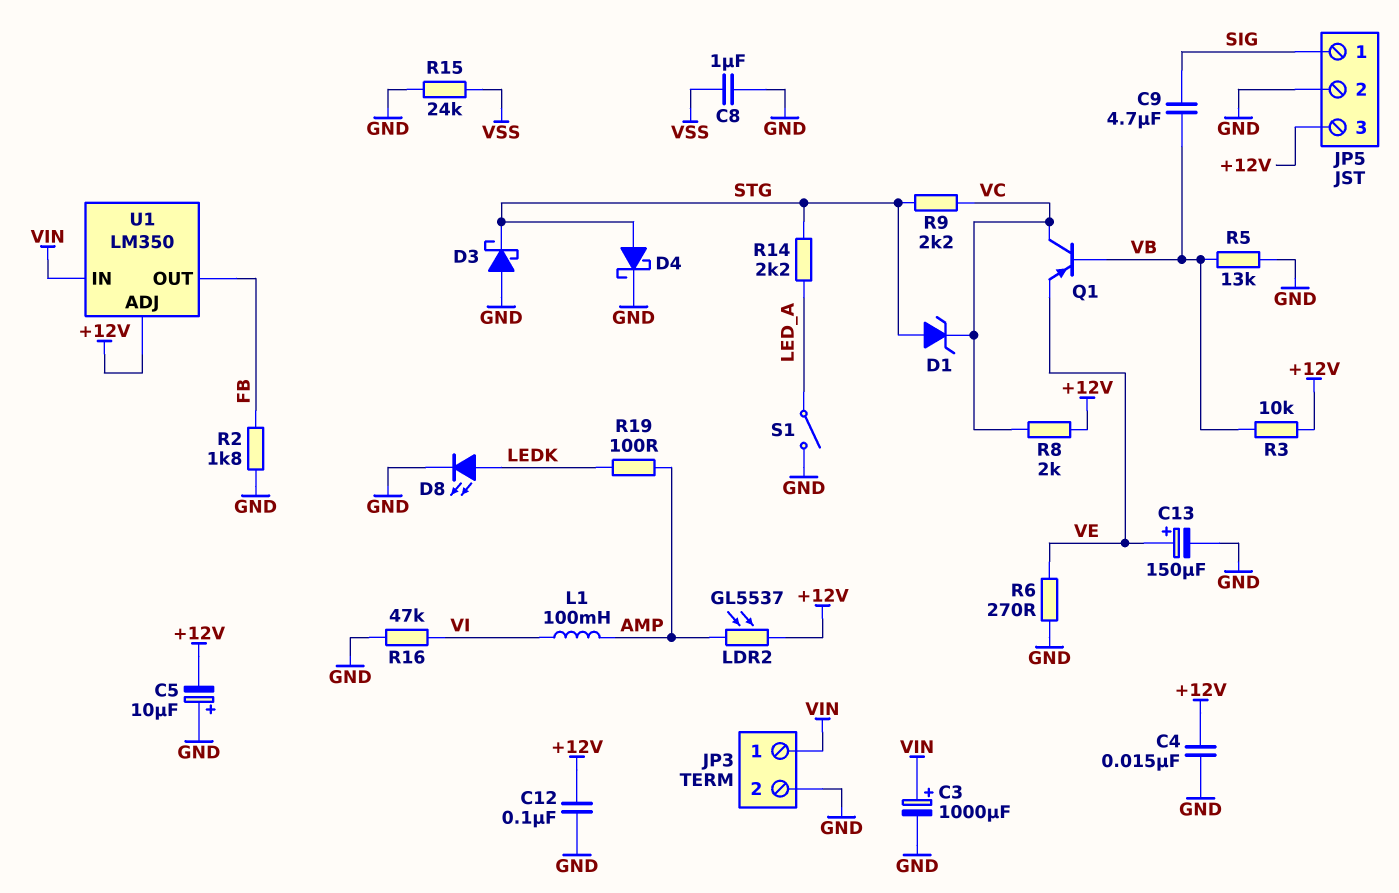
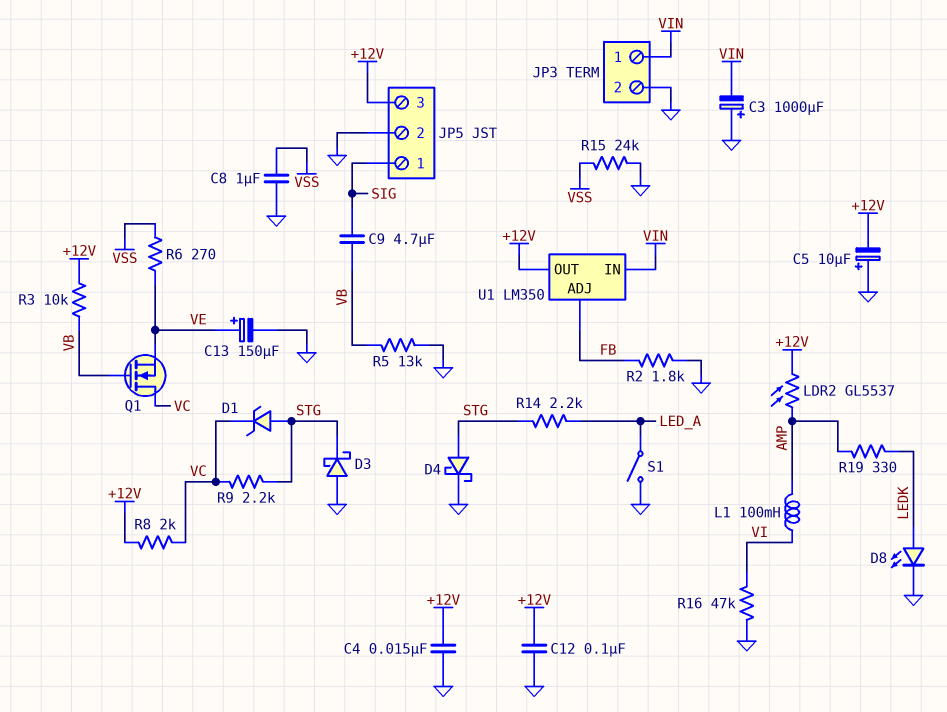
C3: 1000uF (plus VIN, minus GND) -> 1000uF (plus GND, minus VIN)
Q1: PNP (B VB, C VC, E VE) -> NMOS (G VB, D VC, S VE)
R6: 270 (GND, VE) -> 270 (VE, VSS)
R19: 100 (AMP, LEDK) -> 330 (AMP, LEDK)
U1 pin ADJ: +12V -> FB
U1 pin OUT: FB -> +12V

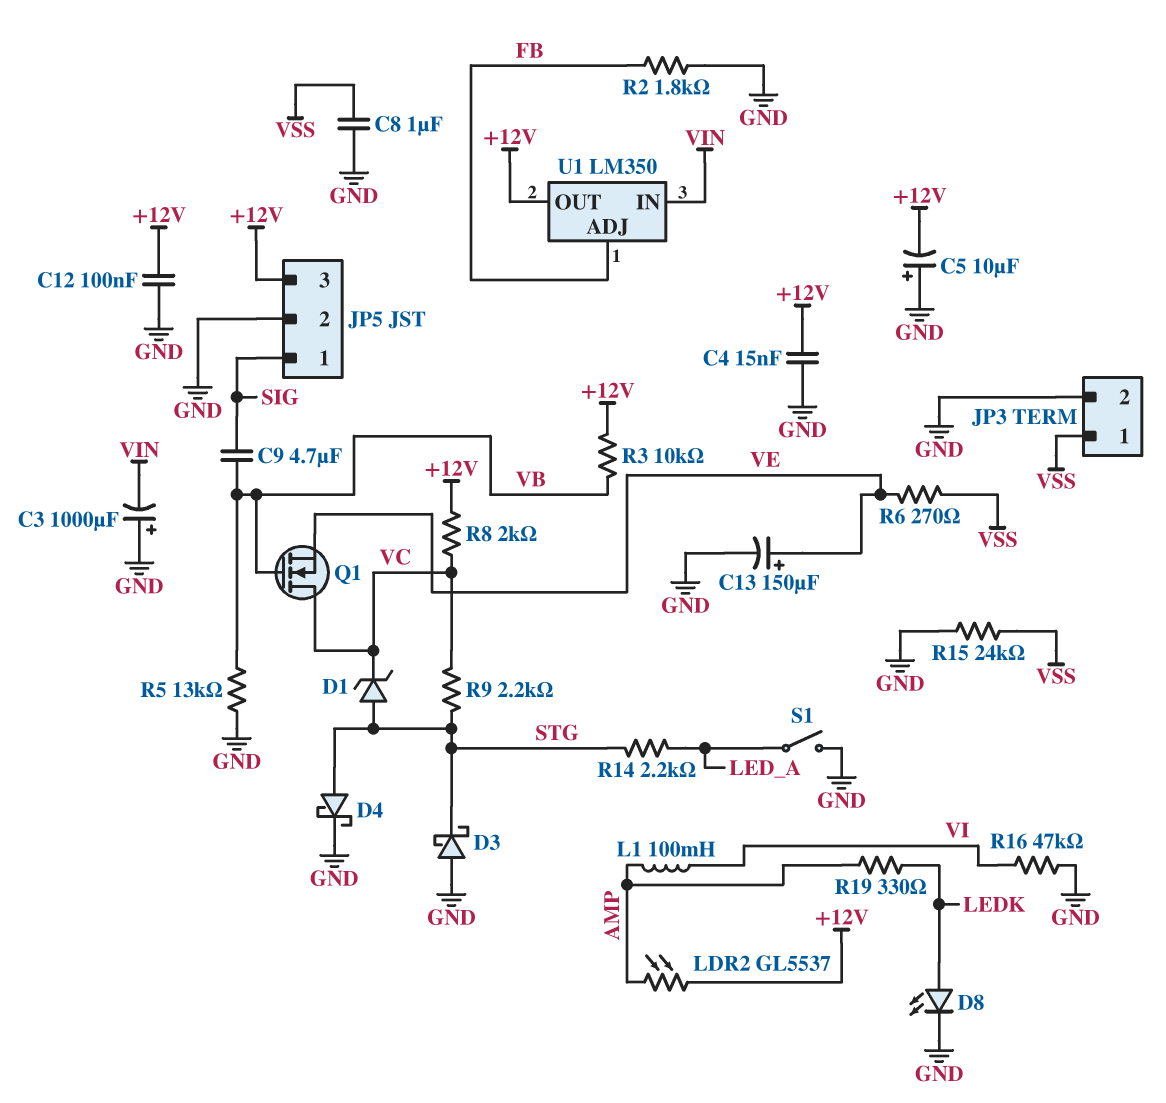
JP3 pin 1: VIN -> VSS

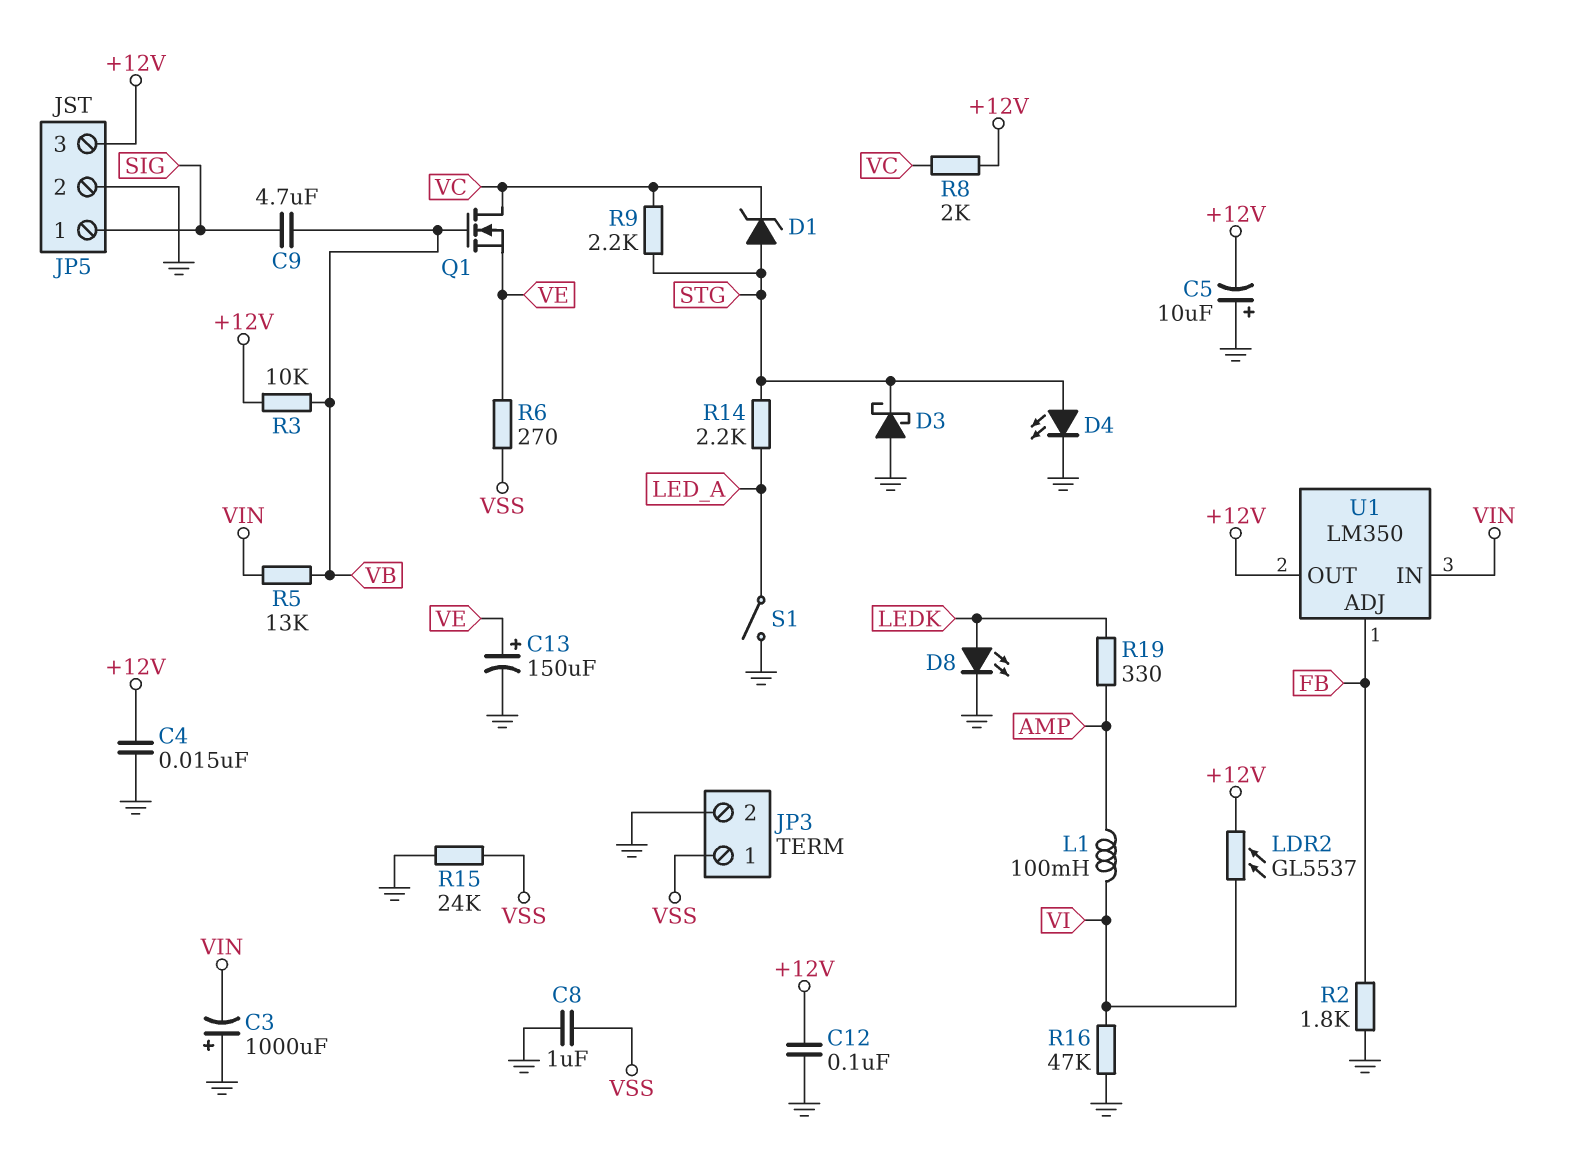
D4: schottky (A STG, K GND) -> LED (A STG, K GND)
LDR2: GL5537 (+12V, AMP) -> GL5537 (+12V, VI)
R5: 13k (GND, VB) -> 13k (VB, VIN)

